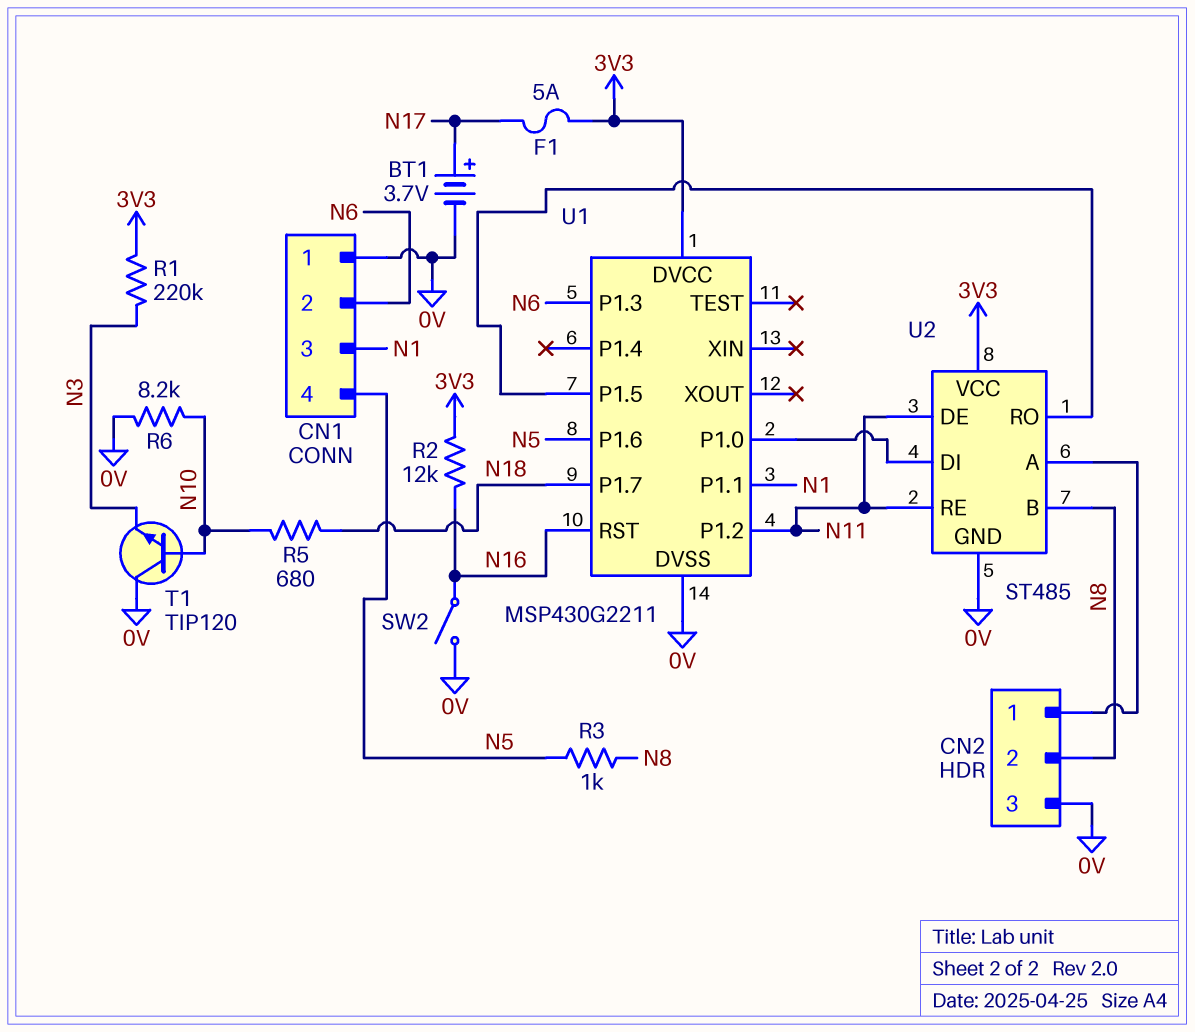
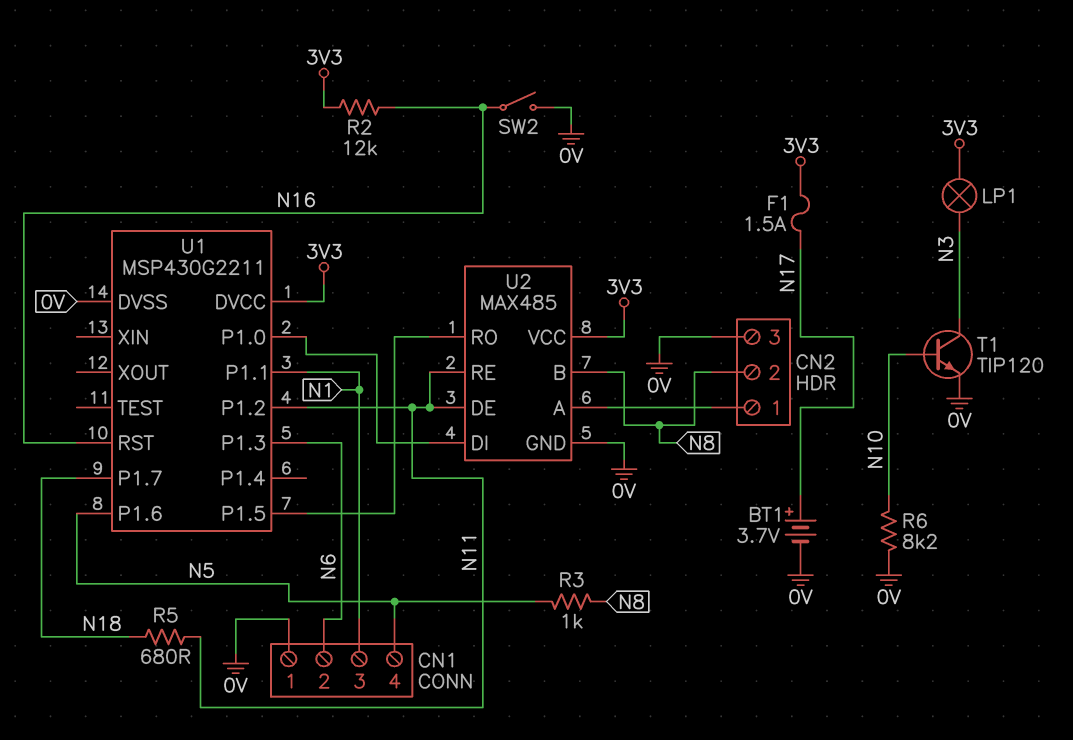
F1: 5A (3V3, N17) -> 1.5A (3V3, N17)
LP1: none -> lamp (3V3, N3)
R1: 220k (3V3, N3) -> none
R5: 680 (N10, N18) -> 680 (N11, N18)
T1: NPN TIP120 (B N10, C 0V, E N3) -> NPN TIP120 (B N10, C N3, E 0V)
U2: ST485 -> MAX485

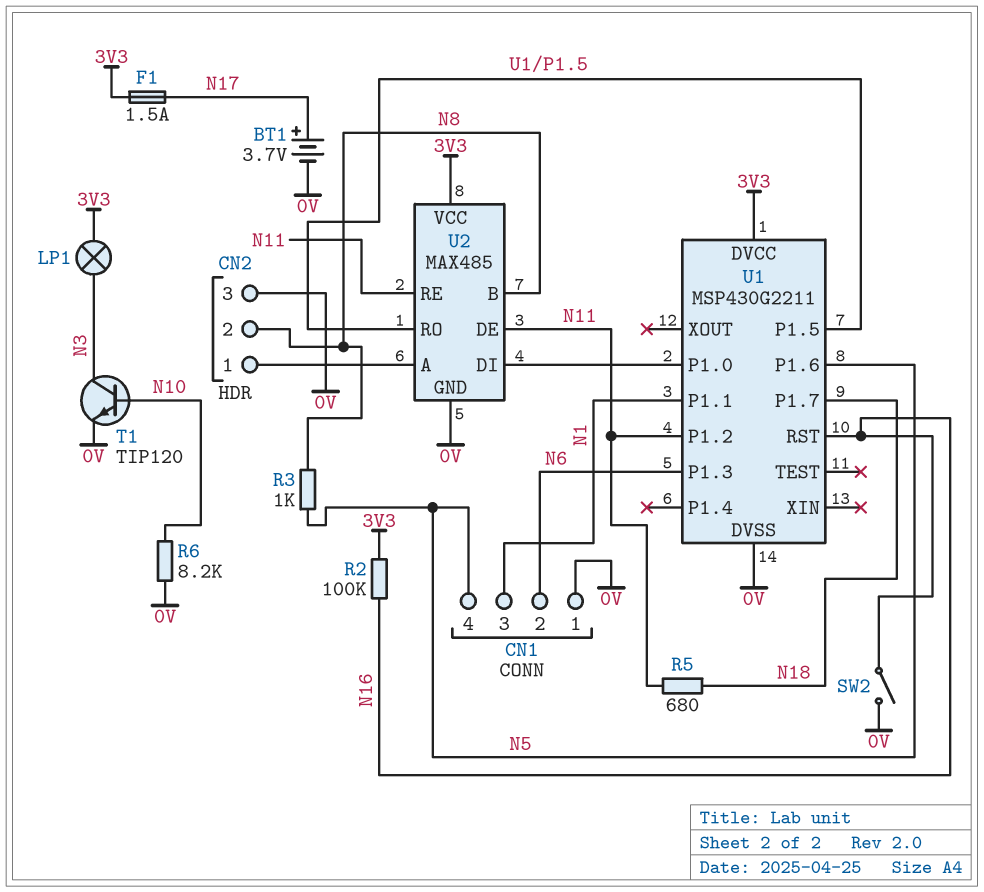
R2: 12k (3V3, N16) -> 100k (3V3, N16)

